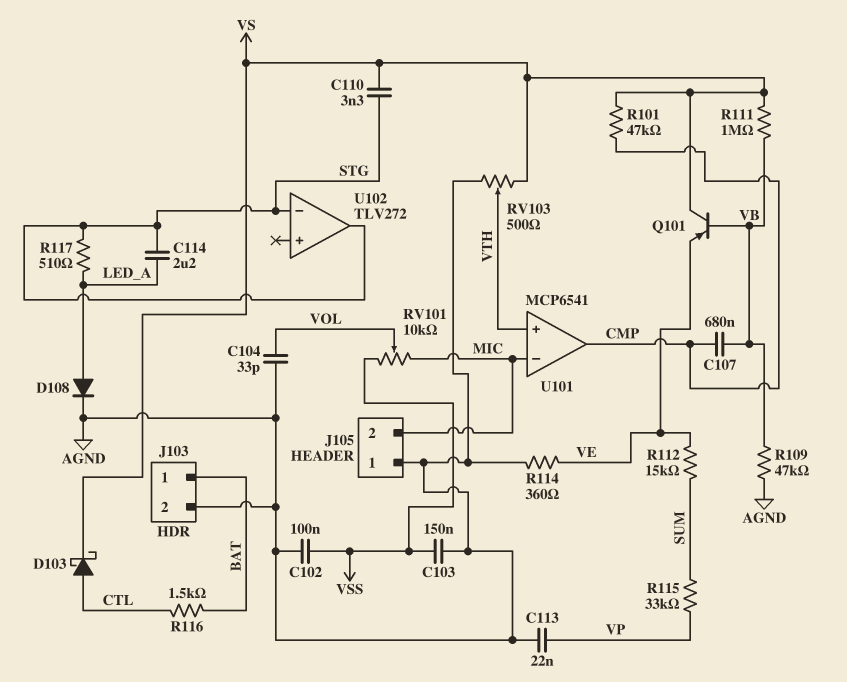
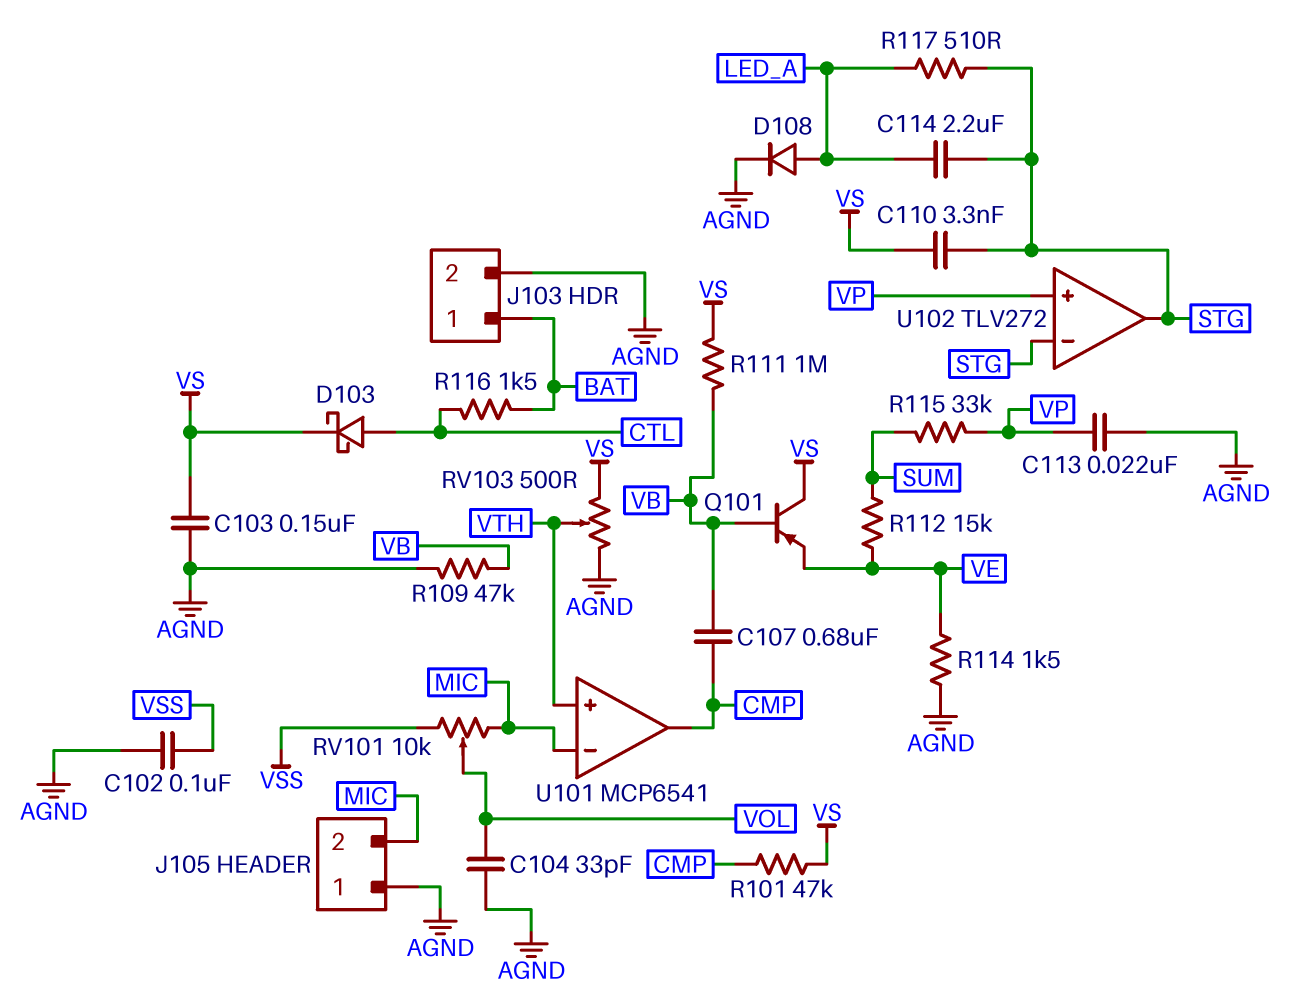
C103: 150nF (AGND, VSS) -> 150nF (AGND, VS)
R114: 360 (AGND, VE) -> 1.5k (AGND, VE)
U102 pin in+: none -> VP

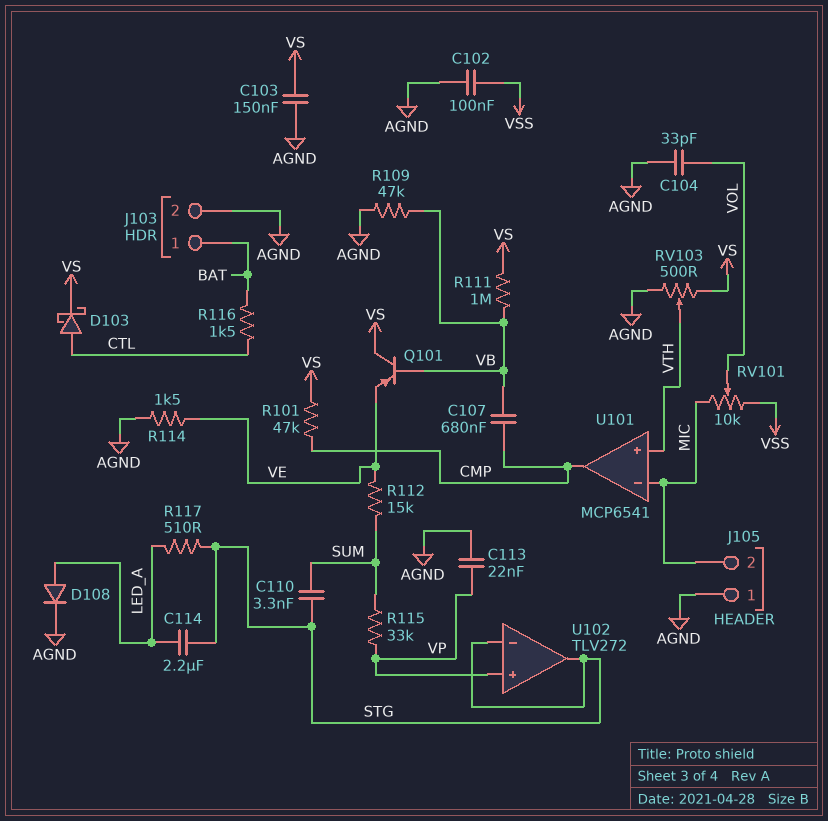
C110: 3.3nF (STG, VS) -> 3.3nF (STG, SUM)

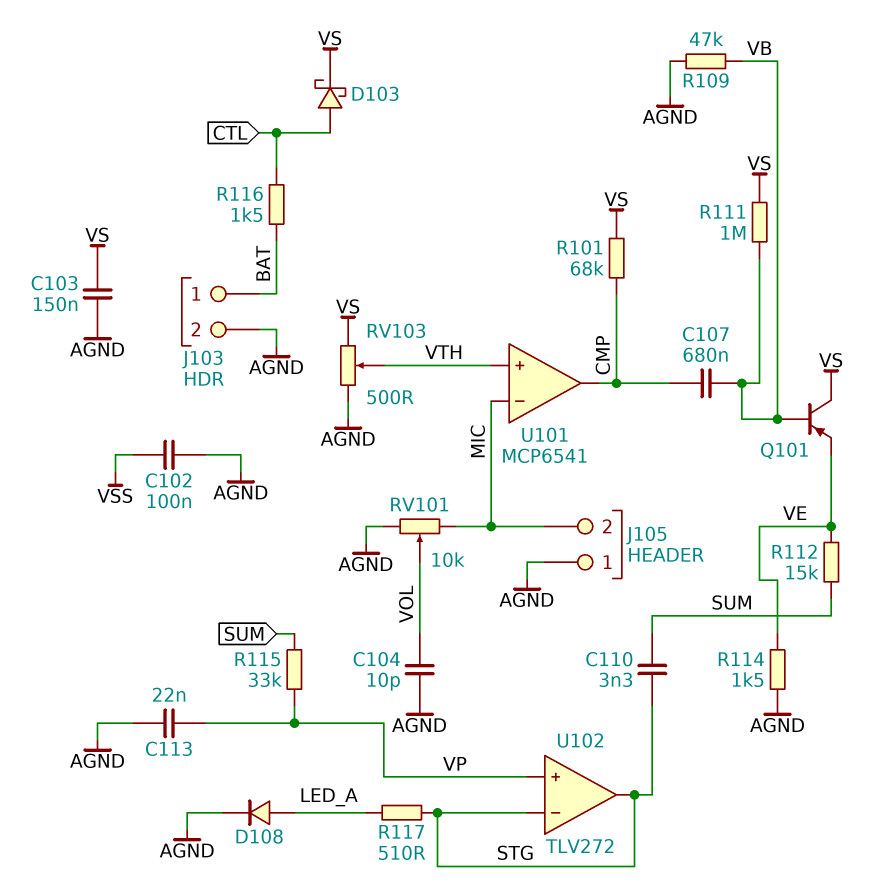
C104: 33pF (AGND, VOL) -> 10pF (AGND, VOL)
C114: 2.2uF (LED_A, STG) -> none
R101: 47k (CMP, VS) -> 68k (CMP, VS)
RV101: 10k (MIC, VSS, wiper VOL) -> 10k (AGND, MIC, wiper VOL)

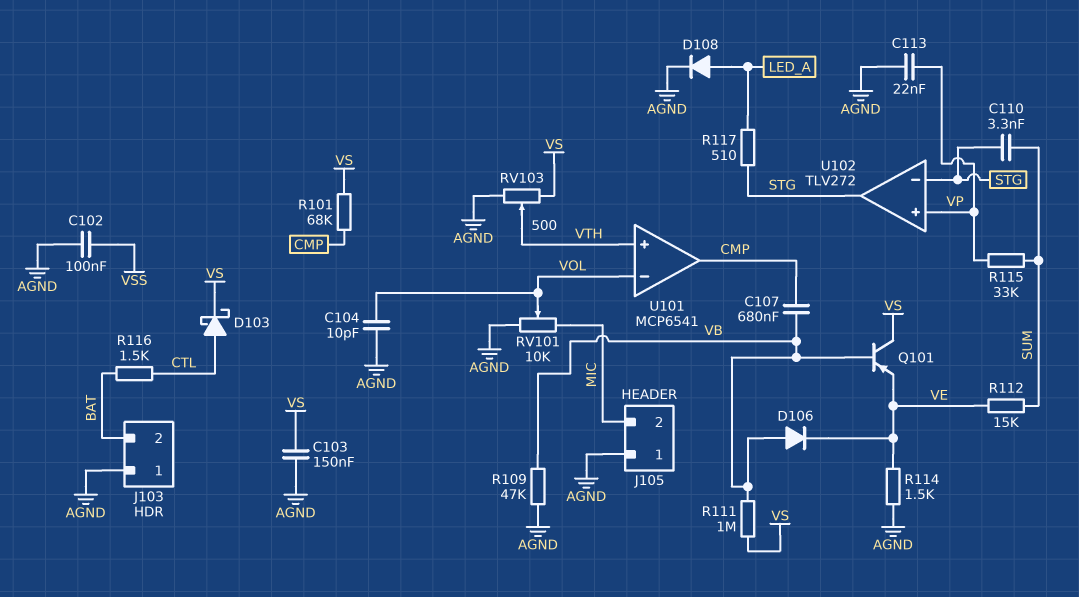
D106: none -> diode (A VB, K VE)
J103 pin 1: BAT -> AGND
J103 pin 2: AGND -> BAT
U101 pin in-: MIC -> VOL

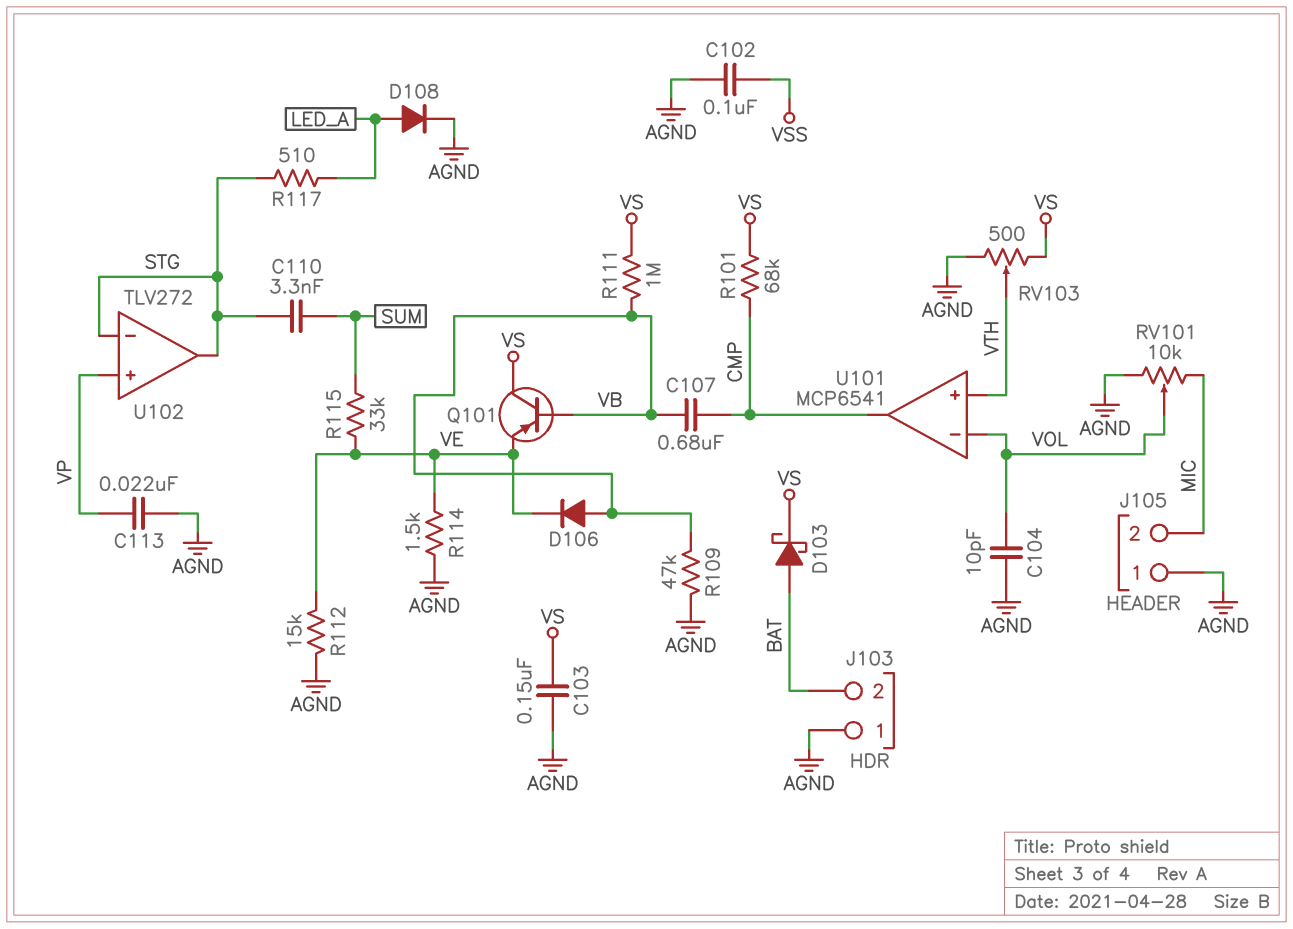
D103: schottky (A CTL, K VS) -> schottky (A BAT, K VS)
R112: 15k (SUM, VE) -> 15k (AGND, VE)
R115: 33k (SUM, VP) -> 33k (SUM, VE)
R116: 1.5k (BAT, CTL) -> none

